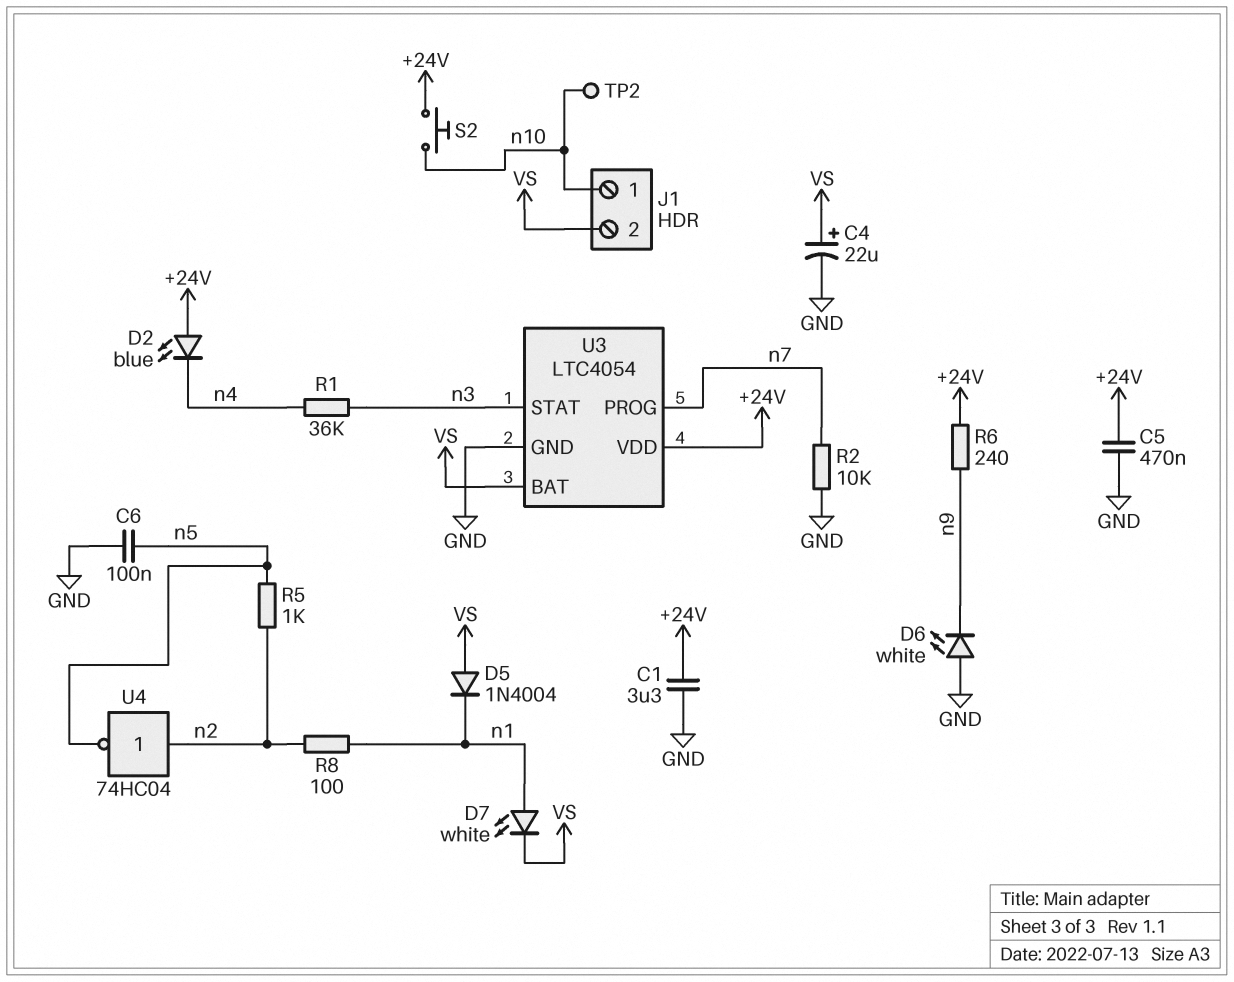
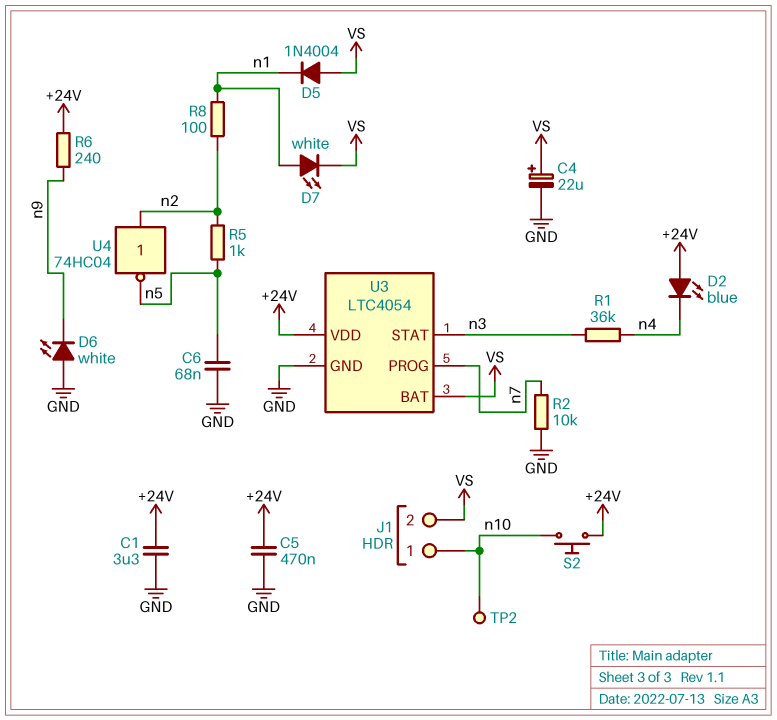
C6: 100nF (GND, n5) -> 68nF (GND, n5)

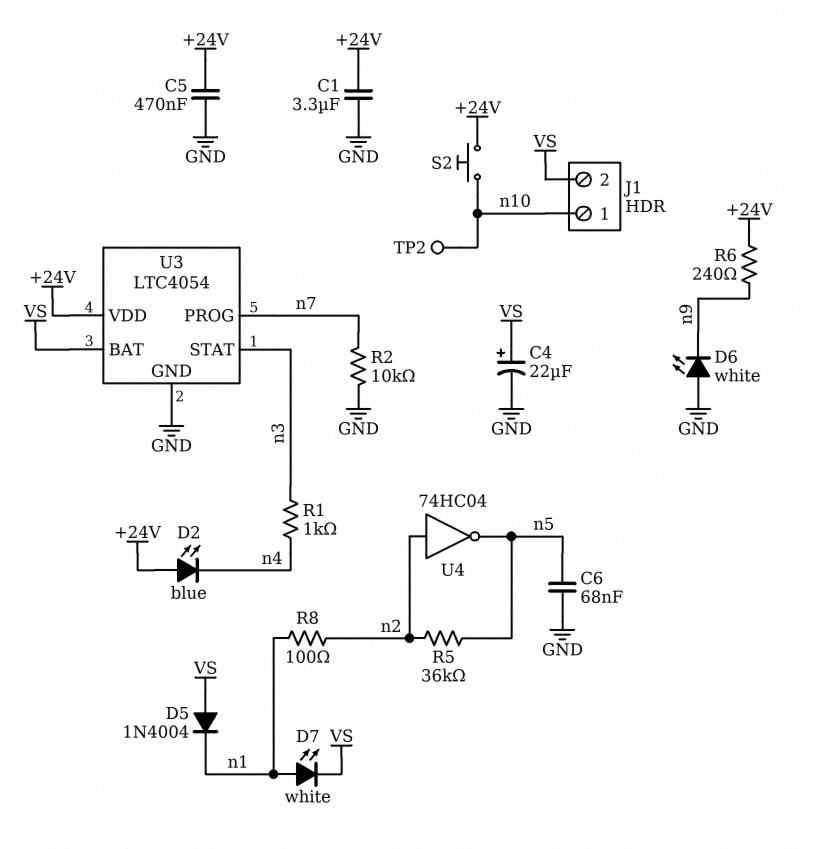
R1: 36k (n3, n4) -> 1k (n3, n4)
R5: 1k (n2, n5) -> 36k (n2, n5)

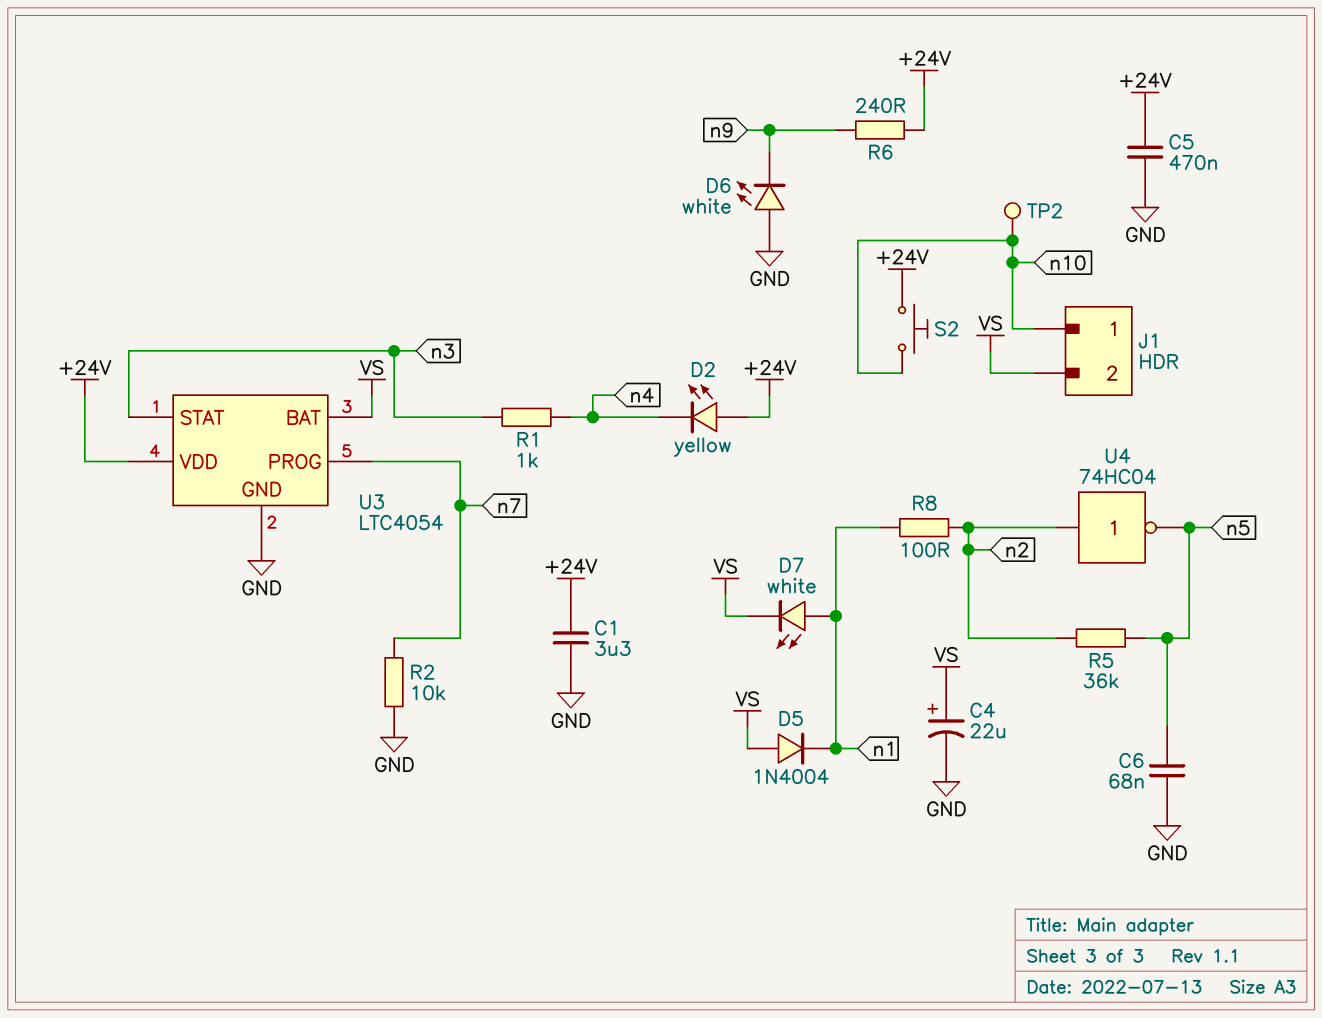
D2: LED blue (A +24V, K n4) -> LED yellow (A +24V, K n4)

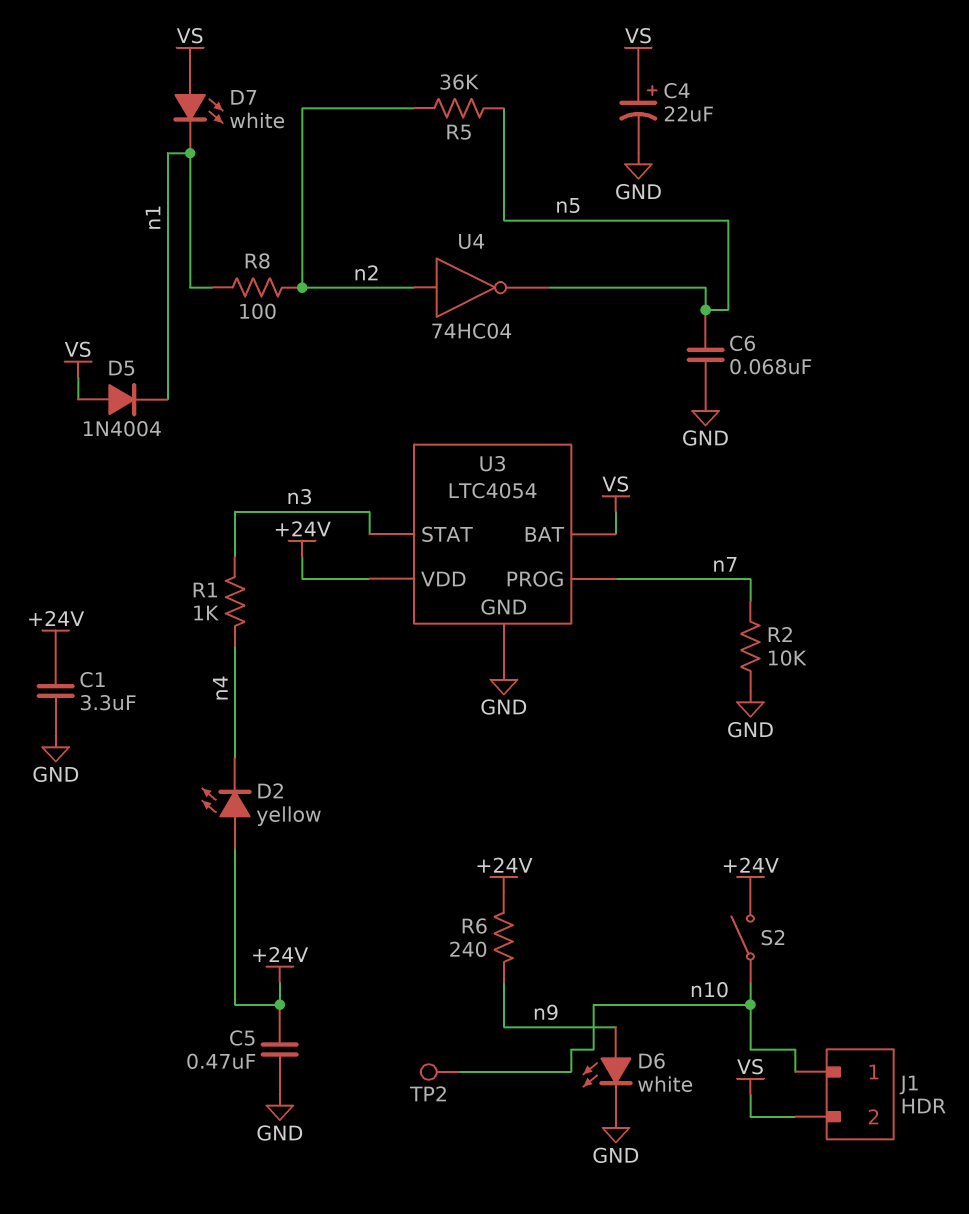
D6: LED white (A GND, K n9) -> LED white (A n9, K GND)
D7: LED white (A n1, K VS) -> LED white (A VS, K n1)
S2: button (+24V, n10) -> switch (+24V, n10)

